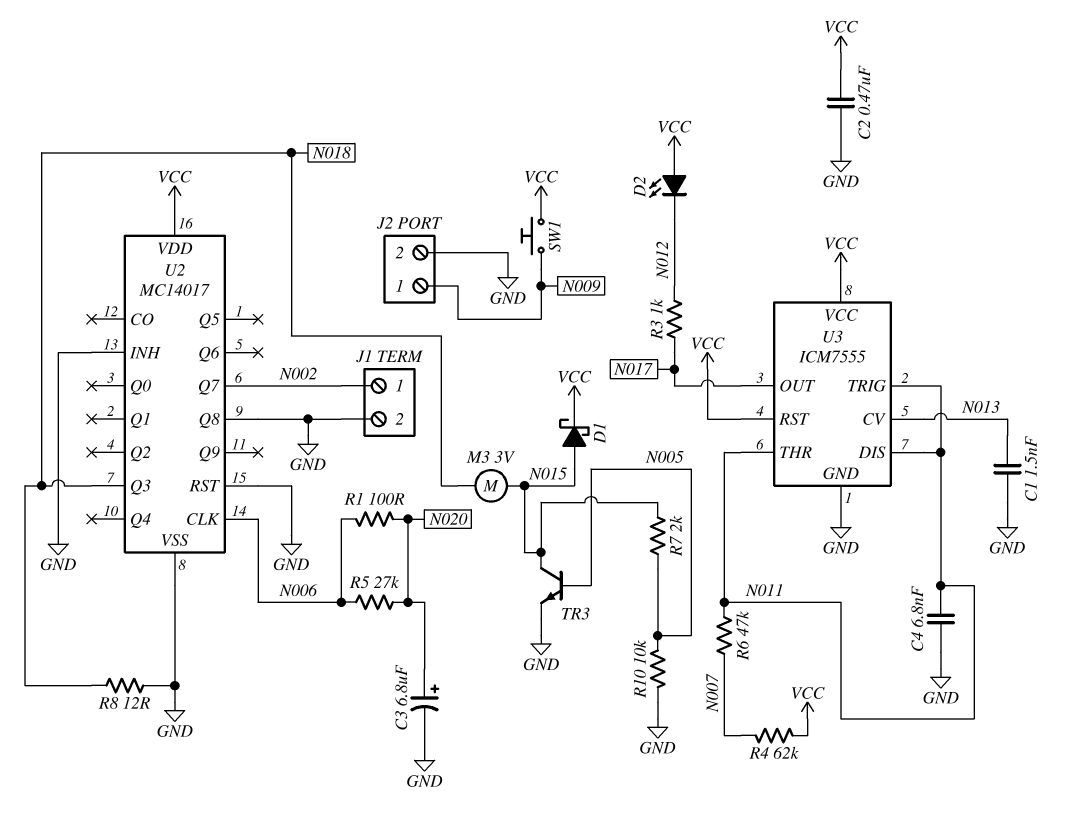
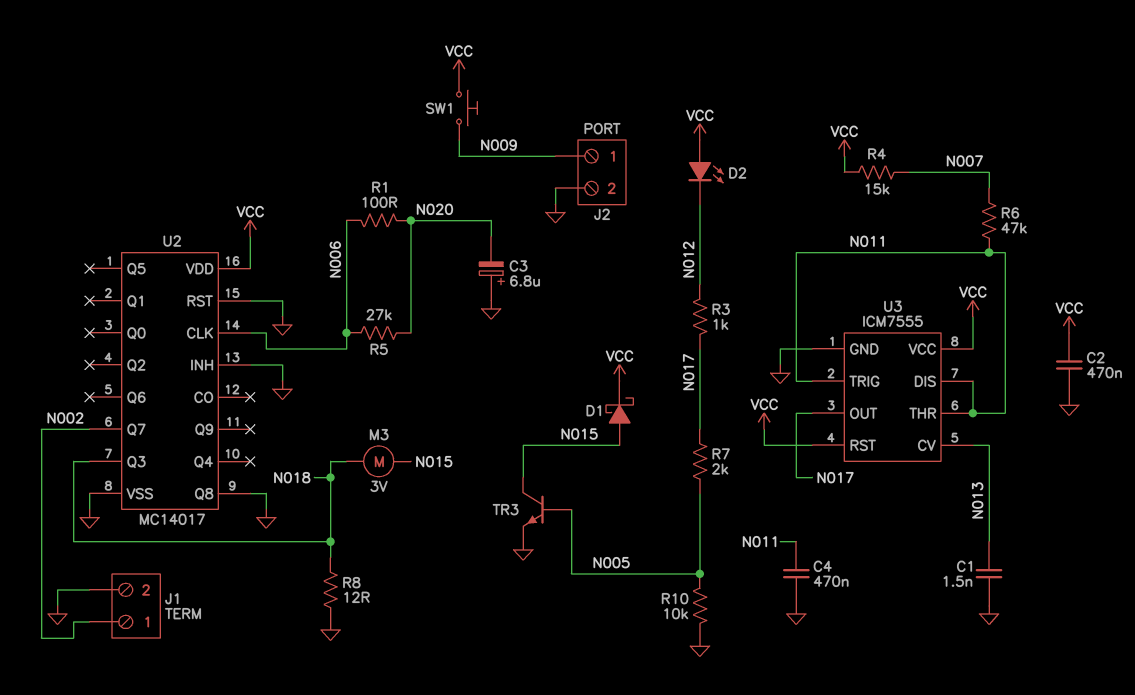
C3: 6.8uF (plus N020, minus GND) -> 6.8uF (plus GND, minus N020)
C4: 6.8nF (GND, N011) -> 470nF (GND, N011)
R4: 62k (N007, VCC) -> 15k (N007, VCC)
R7: 2k (N005, N015) -> 2k (N005, N017)

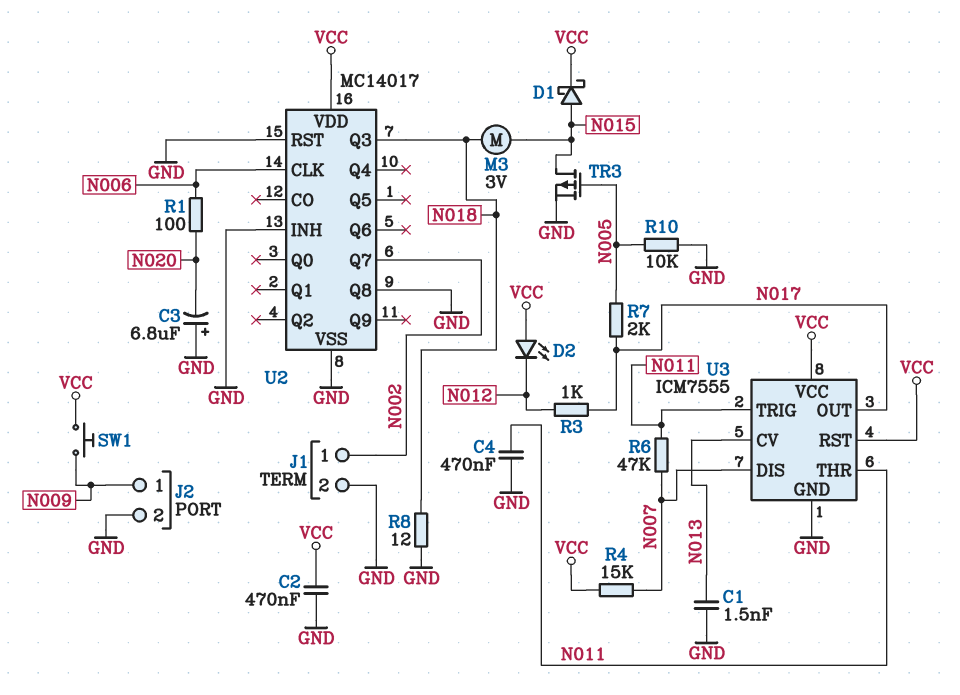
R5: 27k (N006, N020) -> none
TR3: NPN (B N005, C N015, E GND) -> PMOS (G N005, D N015, S GND)
U3 pin DIS: N011 -> N007

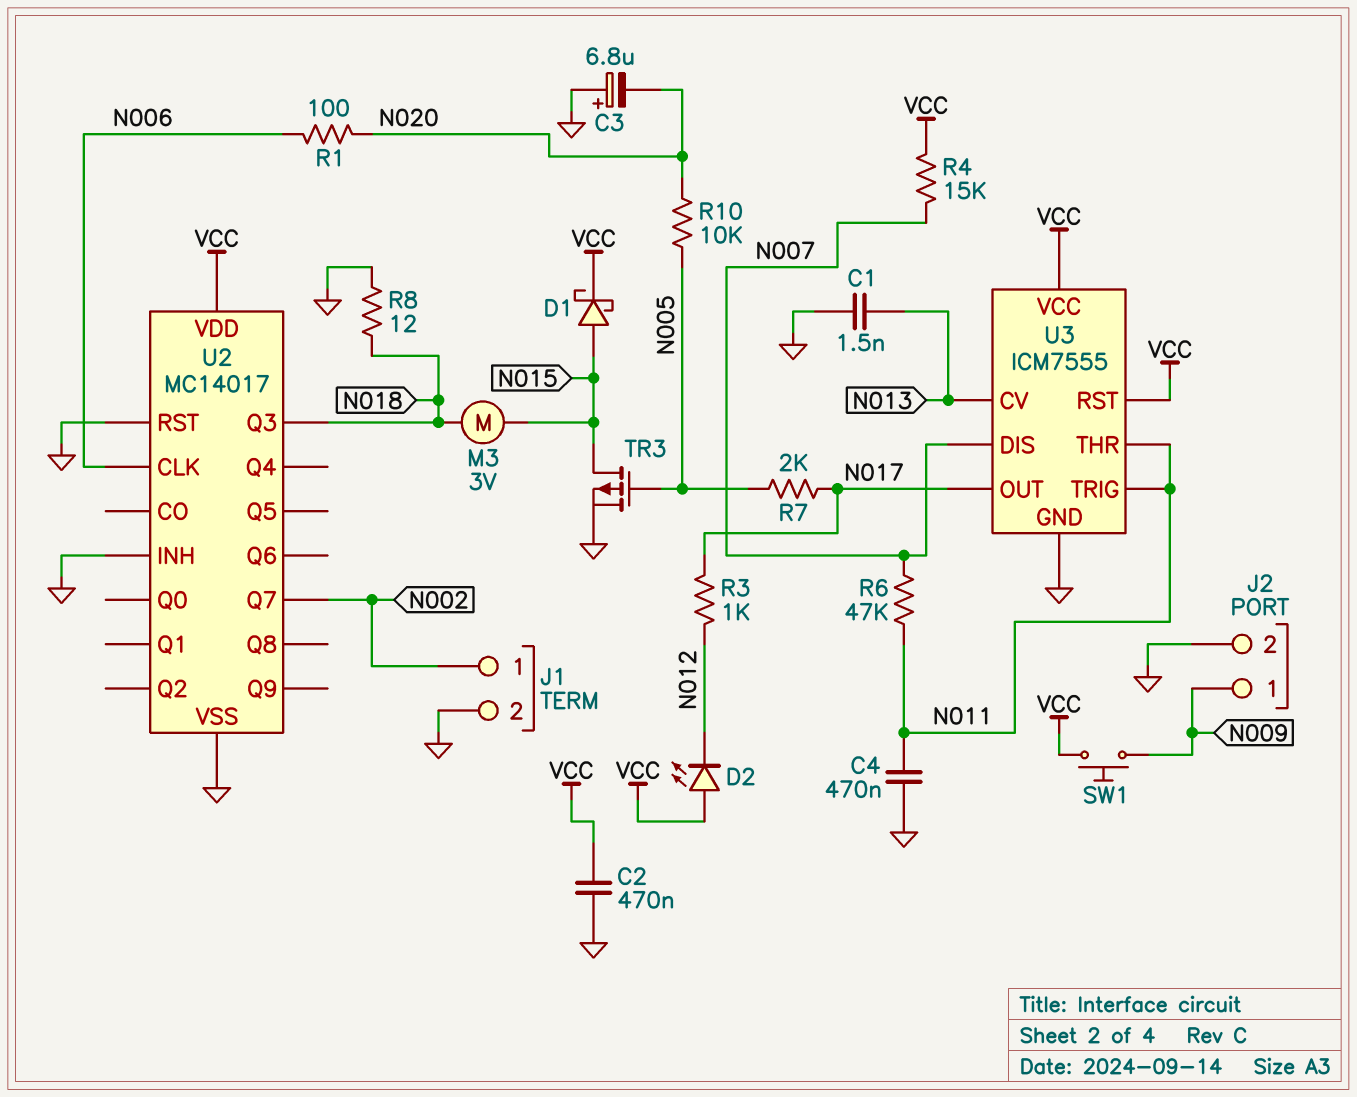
R10: 10k (GND, N005) -> 10k (N005, N020)
U2 pin Q8: GND -> none

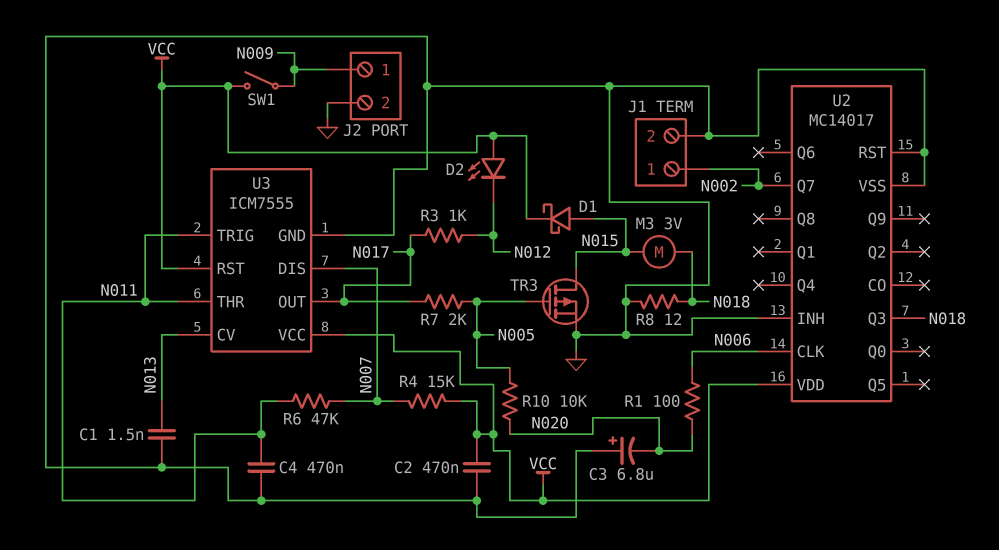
SW1: button (N009, VCC) -> switch (N009, VCC)

